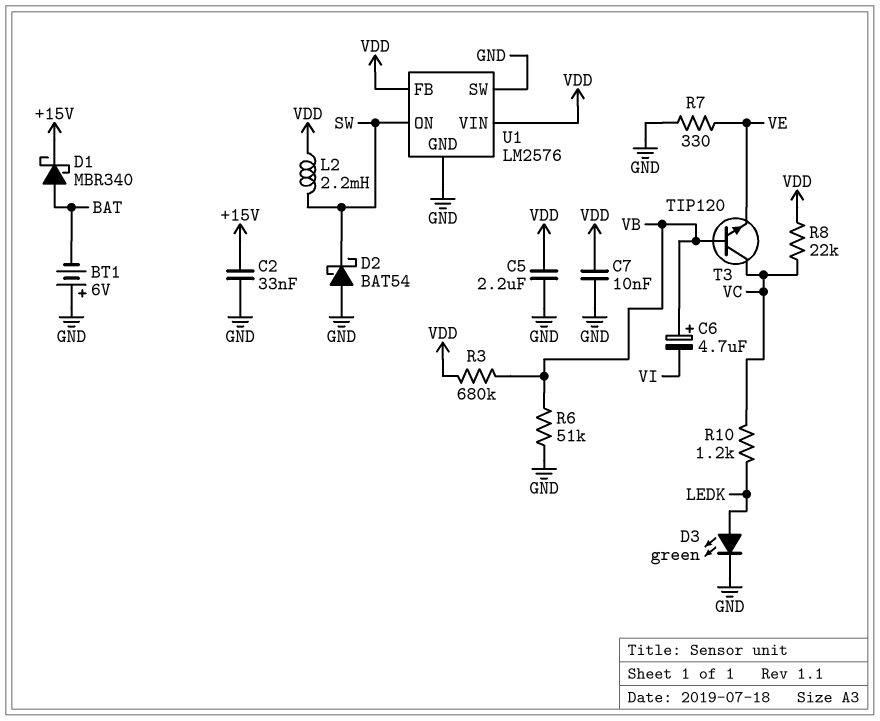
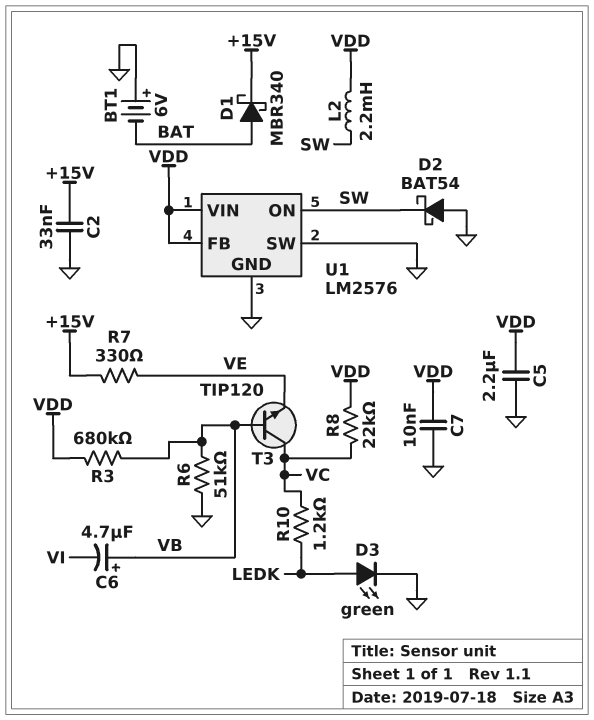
R7: 330 (GND, VE) -> 330 (+15V, VE)

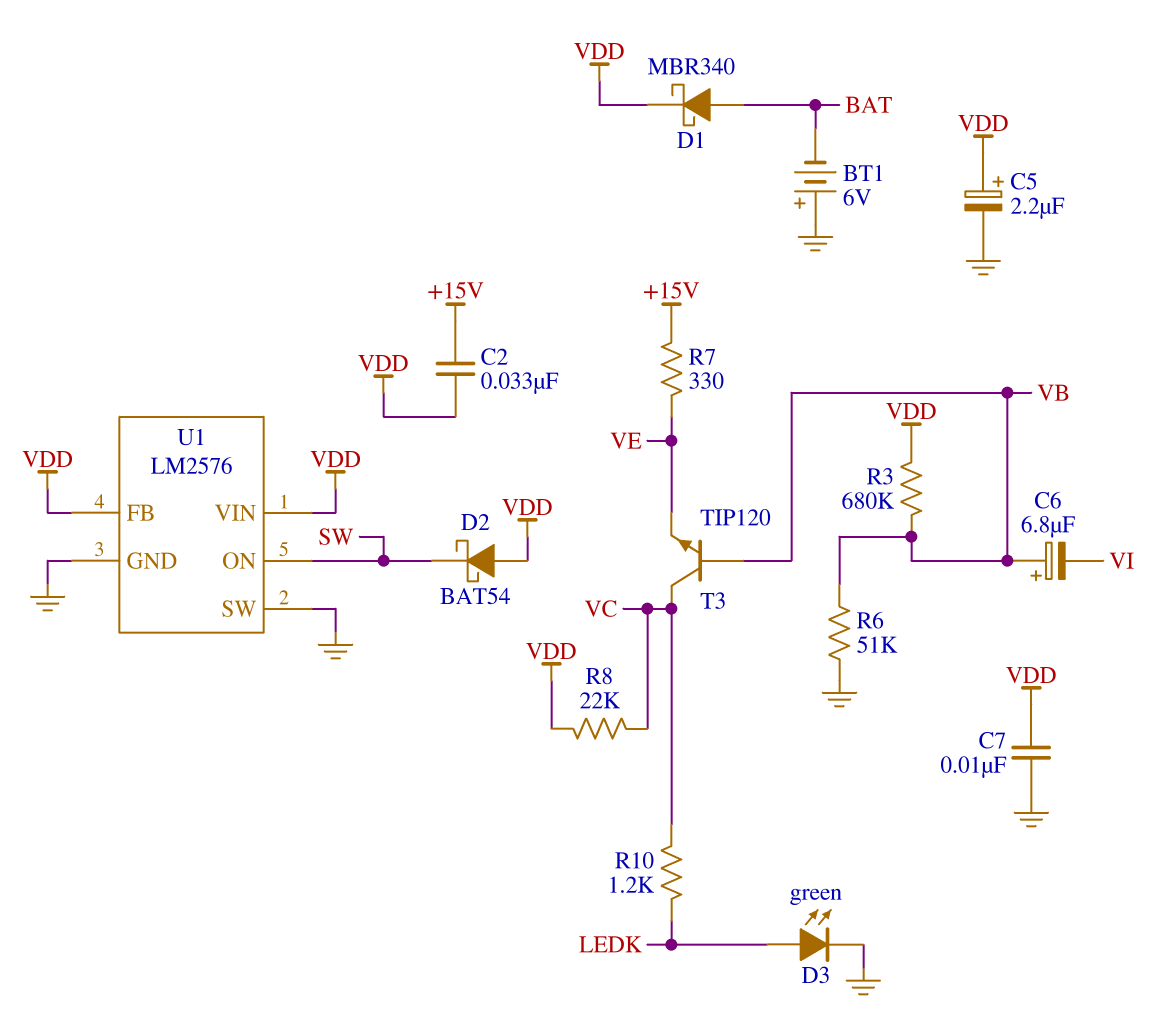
C2: 33nF (+15V, GND) -> 33nF (+15V, VDD)
C5: 2.2uF (GND, VDD) -> 2.2uF (plus VDD, minus GND)
C6: 4.7uF (plus VB, minus VI) -> 6.8uF (plus VB, minus VI)
D1: schottky MBR340 (A BAT, K +15V) -> schottky MBR340 (A BAT, K VDD)
D2: schottky BAT54 (A GND, K SW) -> schottky BAT54 (A VDD, K SW)
L2: 2.2mH (SW, VDD) -> none

